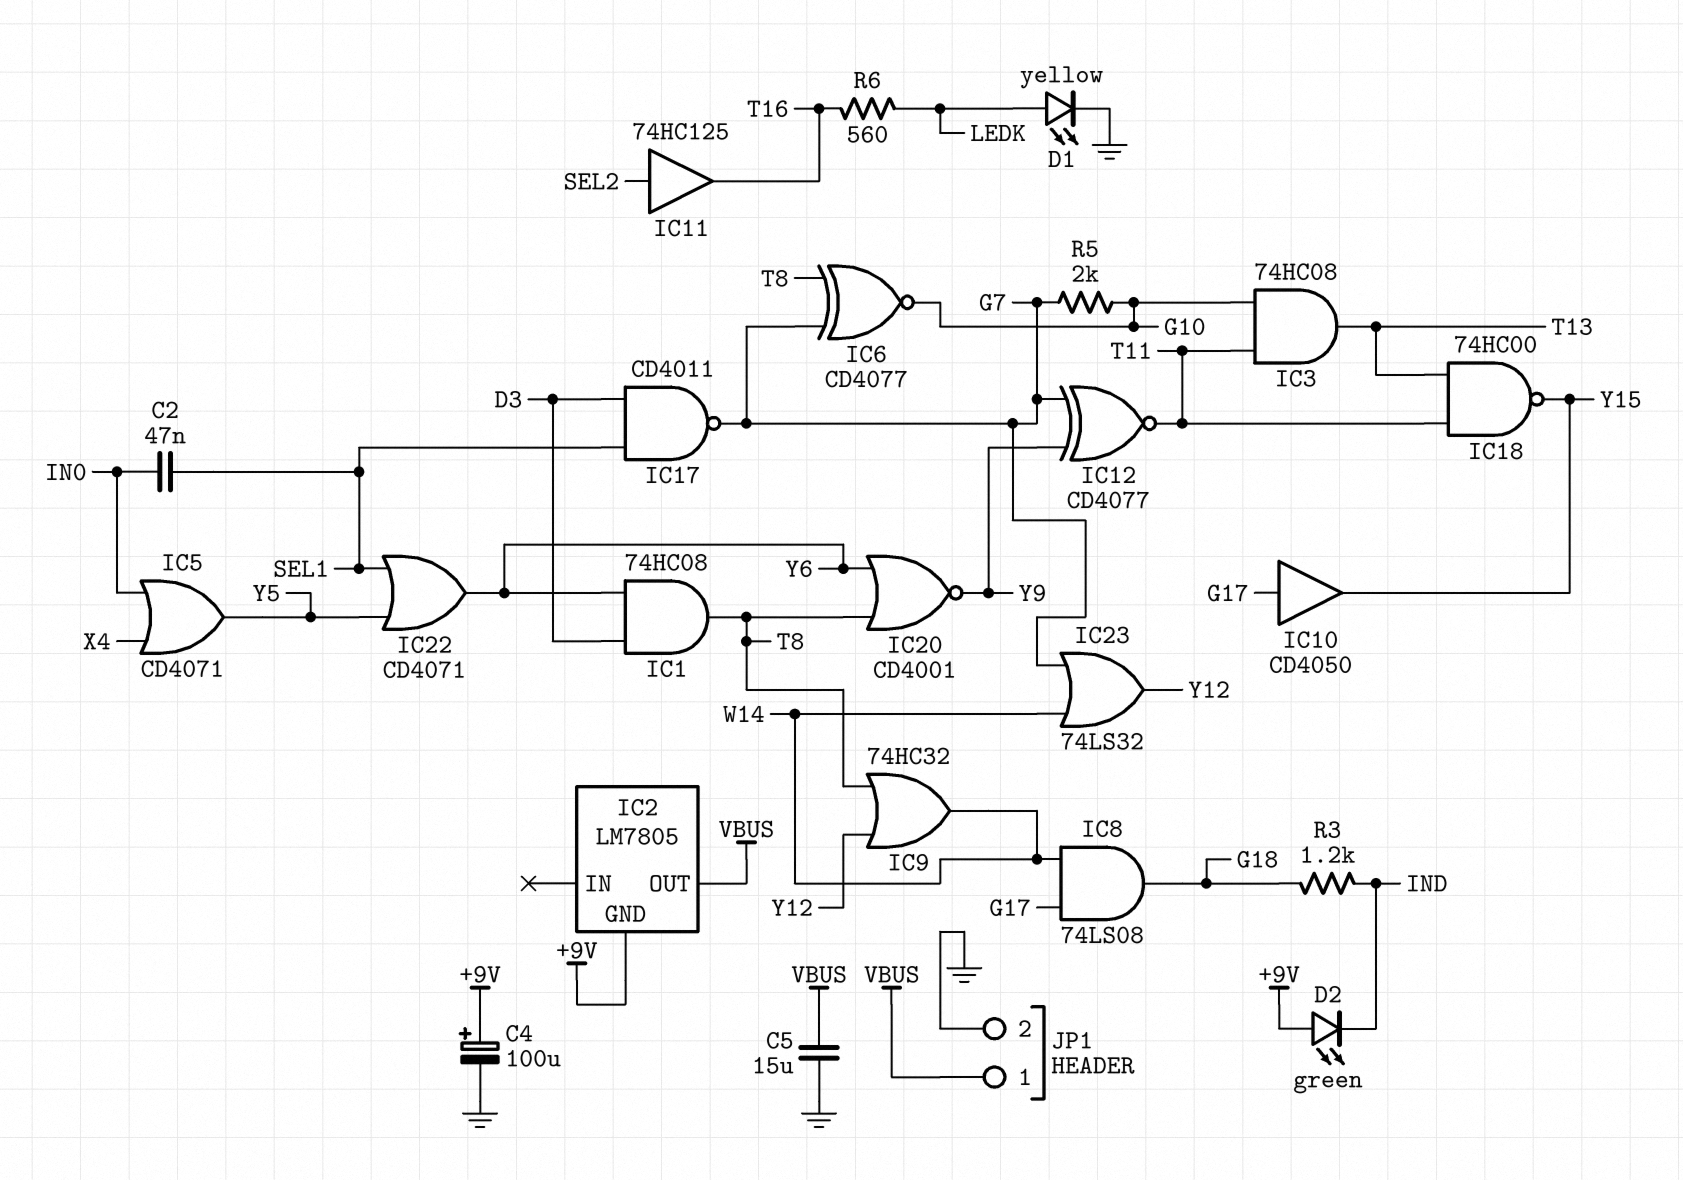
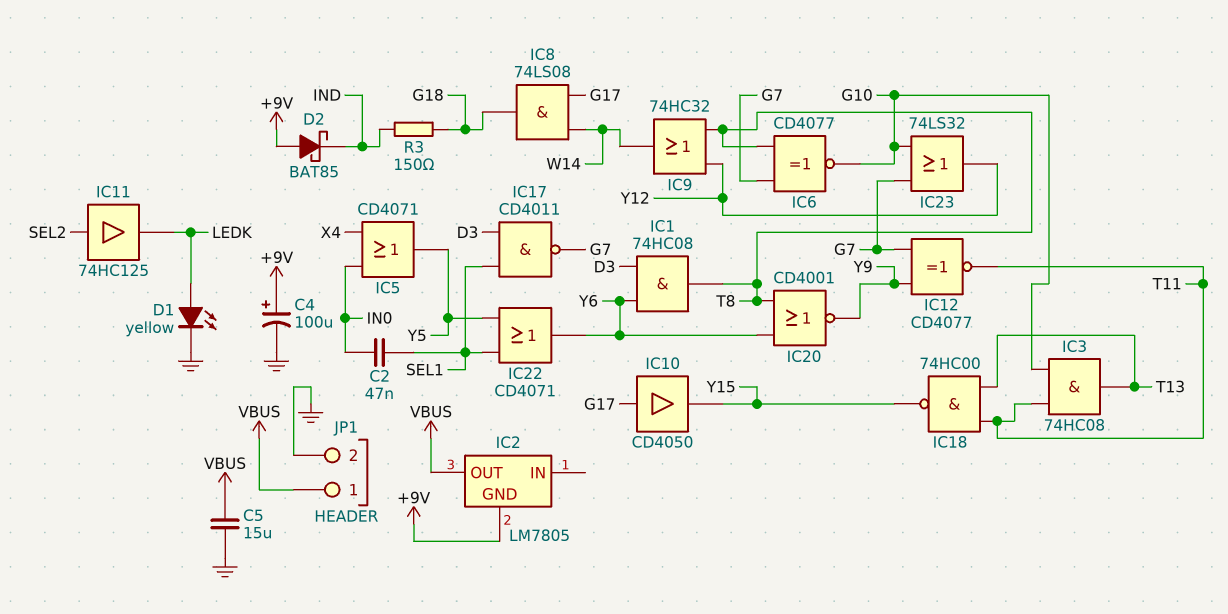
D2: LED green (A +9V, K IND) -> schottky BAT85 (A +9V, K IND)
IC11: buffer 74HC125 (in SEL2, out T16) -> buffer 74HC125 (in SEL2, out LEDK)
IC23: OR 74LS32 (in G7, in W14, out Y12) -> OR 74LS32 (in G7, in G10, out Y12)
R3: 1.2k (G18, IND) -> 150 (G18, IND)
R5: 2k (G7, G10) -> none
R6: 560 (LEDK, T16) -> none

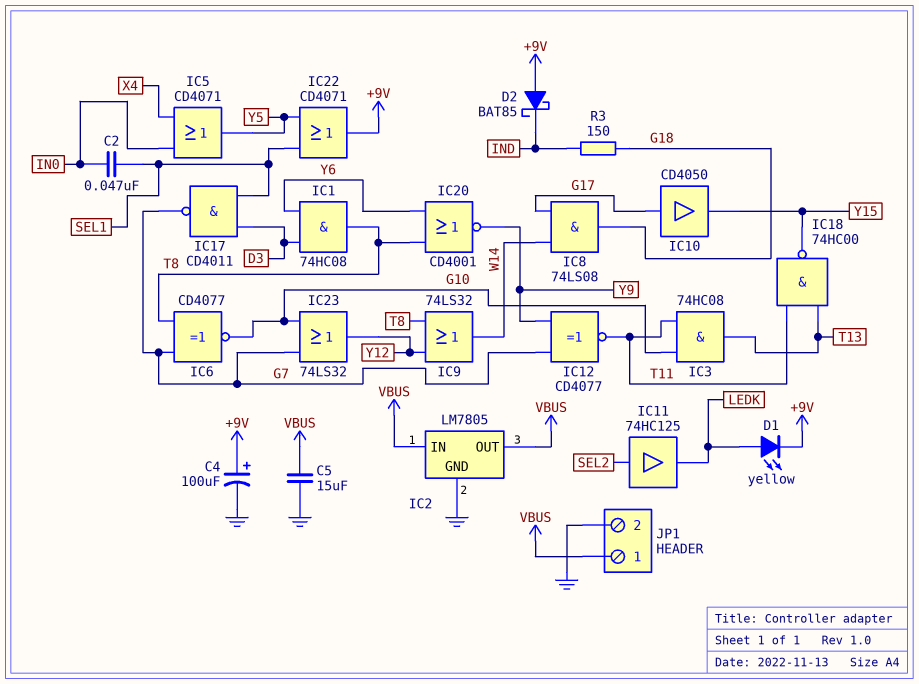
D1: LED yellow (A LEDK, K GND) -> LED yellow (A LEDK, K +9V)
IC2 pin GND: +9V -> GND
IC2 pin IN: none -> VBUS
IC9: OR 74HC32 (in T8, in Y12, out W14) -> OR 74LS32 (in T8, in Y12, out W14)
IC22: OR CD4071 (in SEL1, in Y5, out Y6) -> OR CD4071 (in SEL1, in Y5, out +9V)

